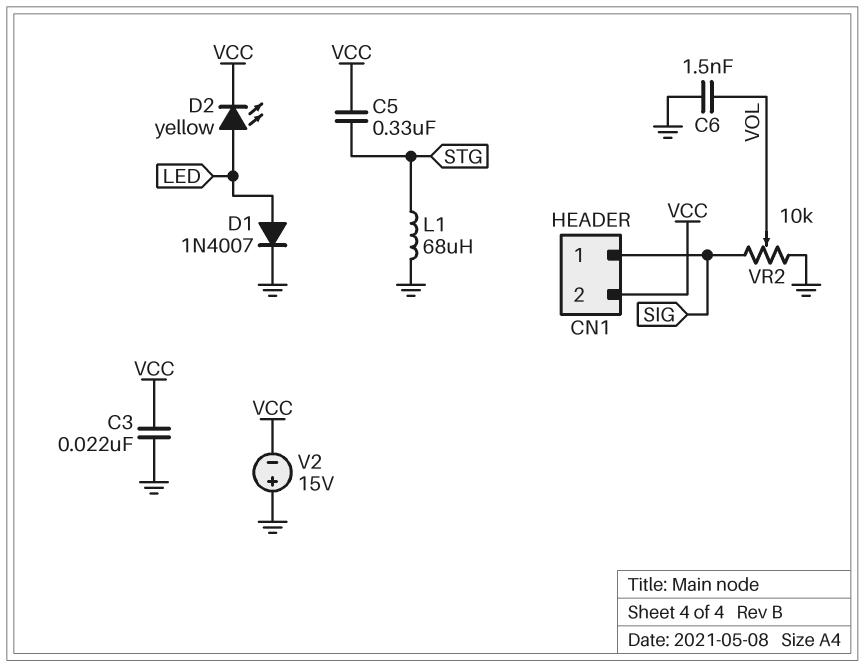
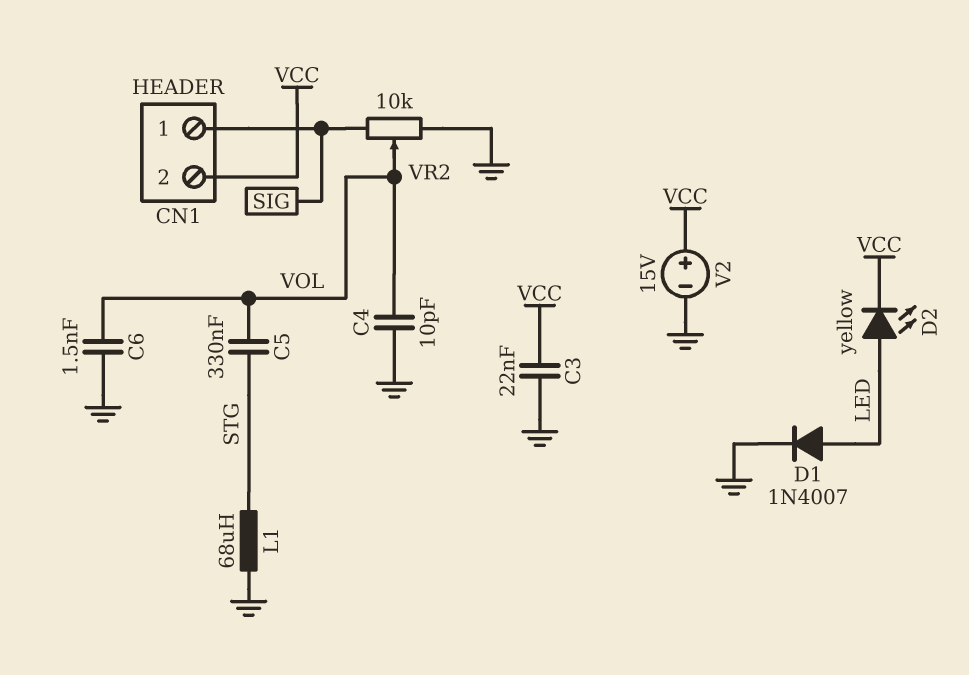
C4: none -> 10pF (GND, VOL)
C5: 330nF (STG, VCC) -> 330nF (STG, VOL)
V2: 15V (plus GND, minus VCC) -> 15V (plus VCC, minus GND)

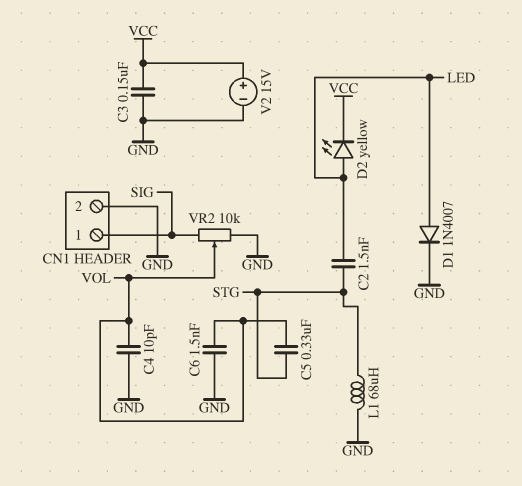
C2: none -> 1.5nF (LED, STG)
C3: 22nF (GND, VCC) -> 150nF (GND, VCC)
CN1 pin 2: VCC -> GND

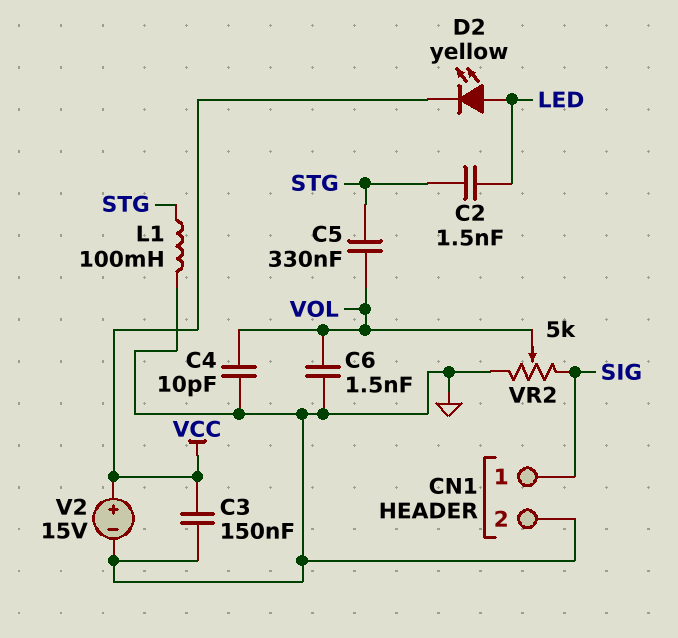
D1: diode 1N4007 (A LED, K GND) -> none
L1: 68uH (GND, STG) -> 100mH (GND, STG)
VR2: 10k (GND, SIG, wiper VOL) -> 5k (GND, SIG, wiper VOL)

